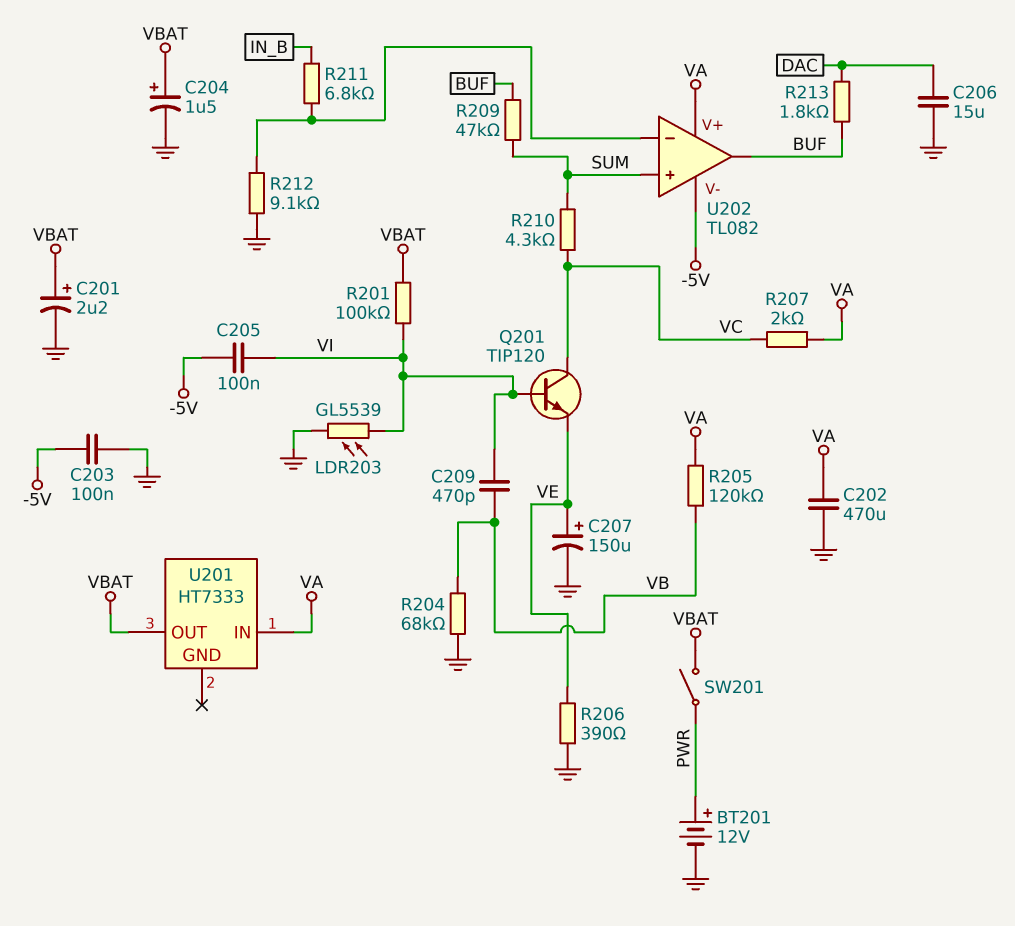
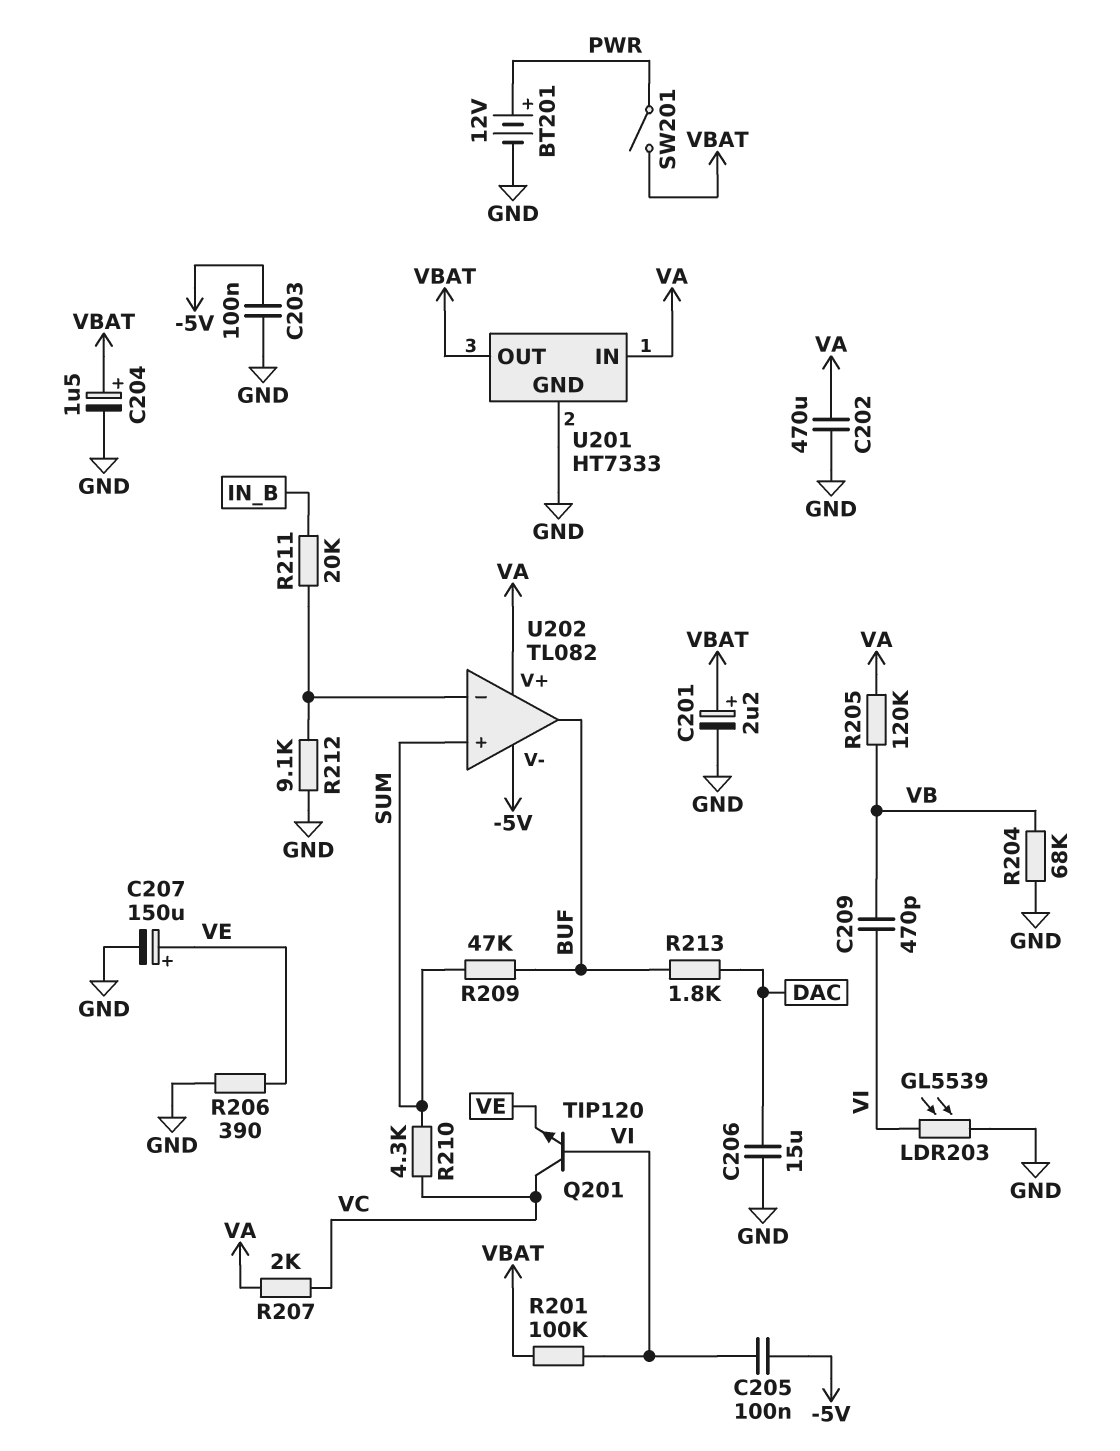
R211: 6.8k (IN_B, U202/in-) -> 20k (IN_B, U202/in-)
U201 pin GND: none -> GND

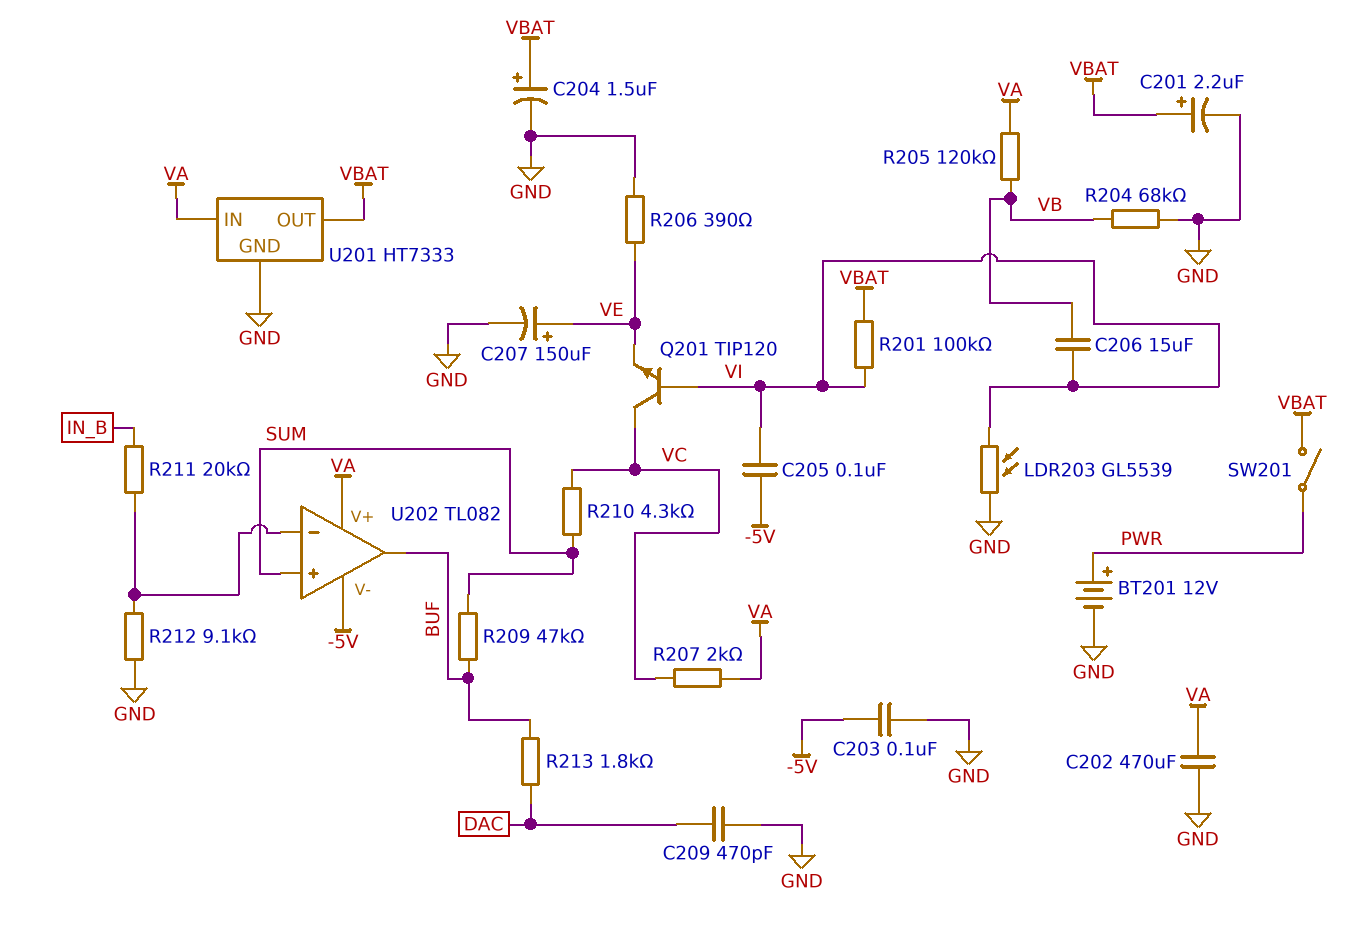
C206: 15uF (DAC, GND) -> 15uF (VB, VI)
C209: 470pF (VB, VI) -> 470pF (DAC, GND)

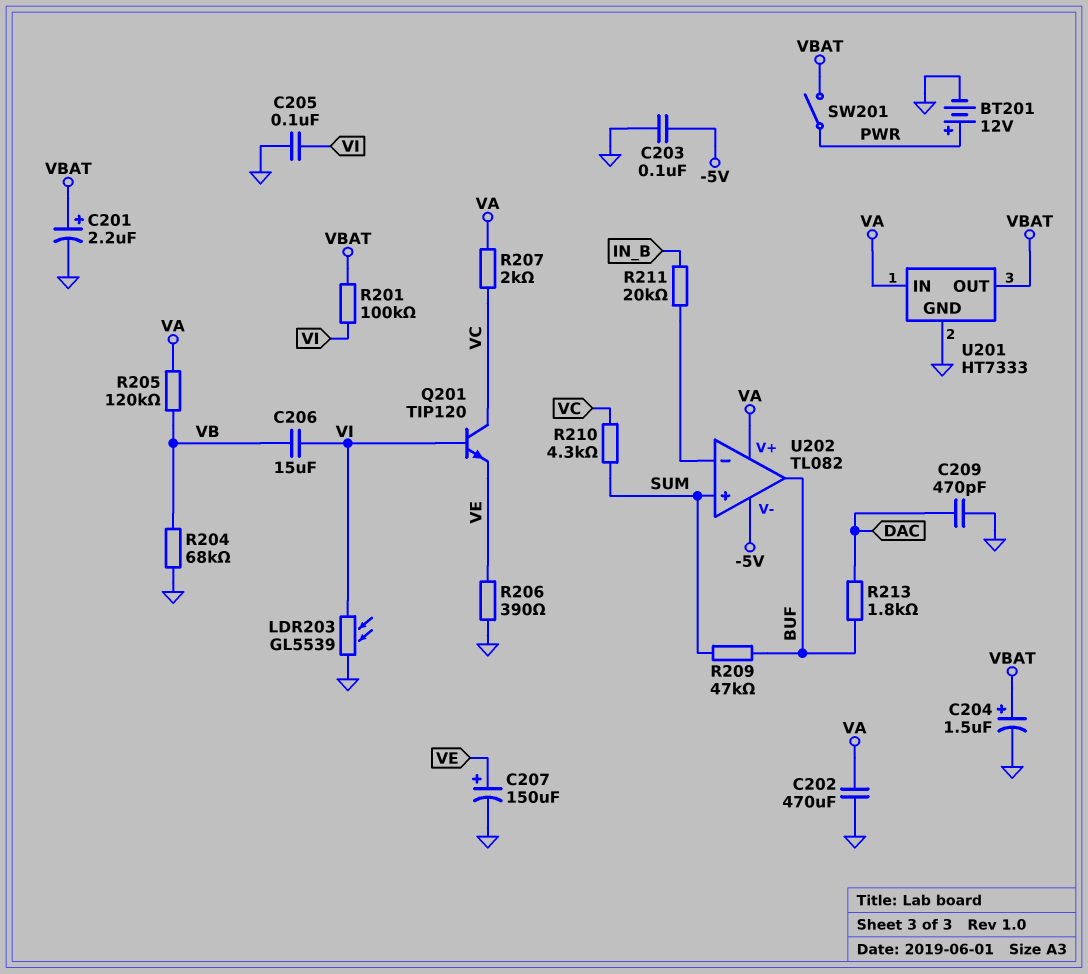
C205: 100nF (-5V, VI) -> 100nF (GND, VI)
R212: 9.1k (GND, U202/in-) -> none

